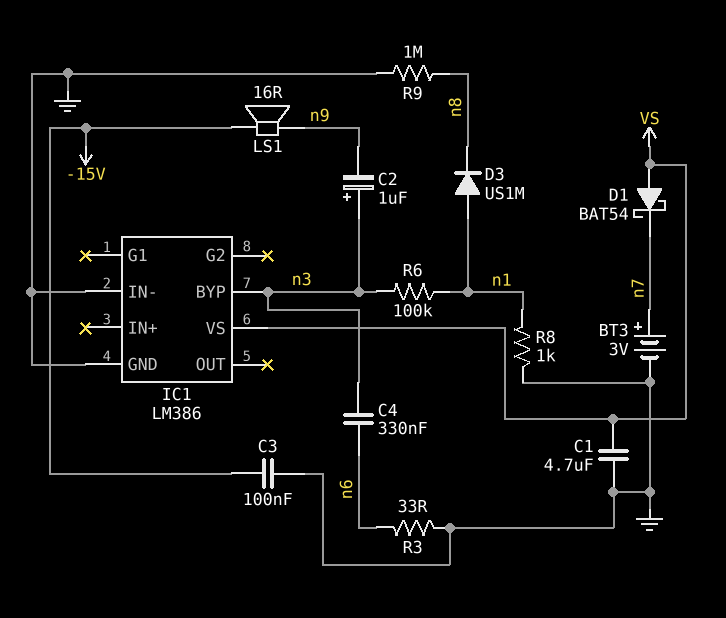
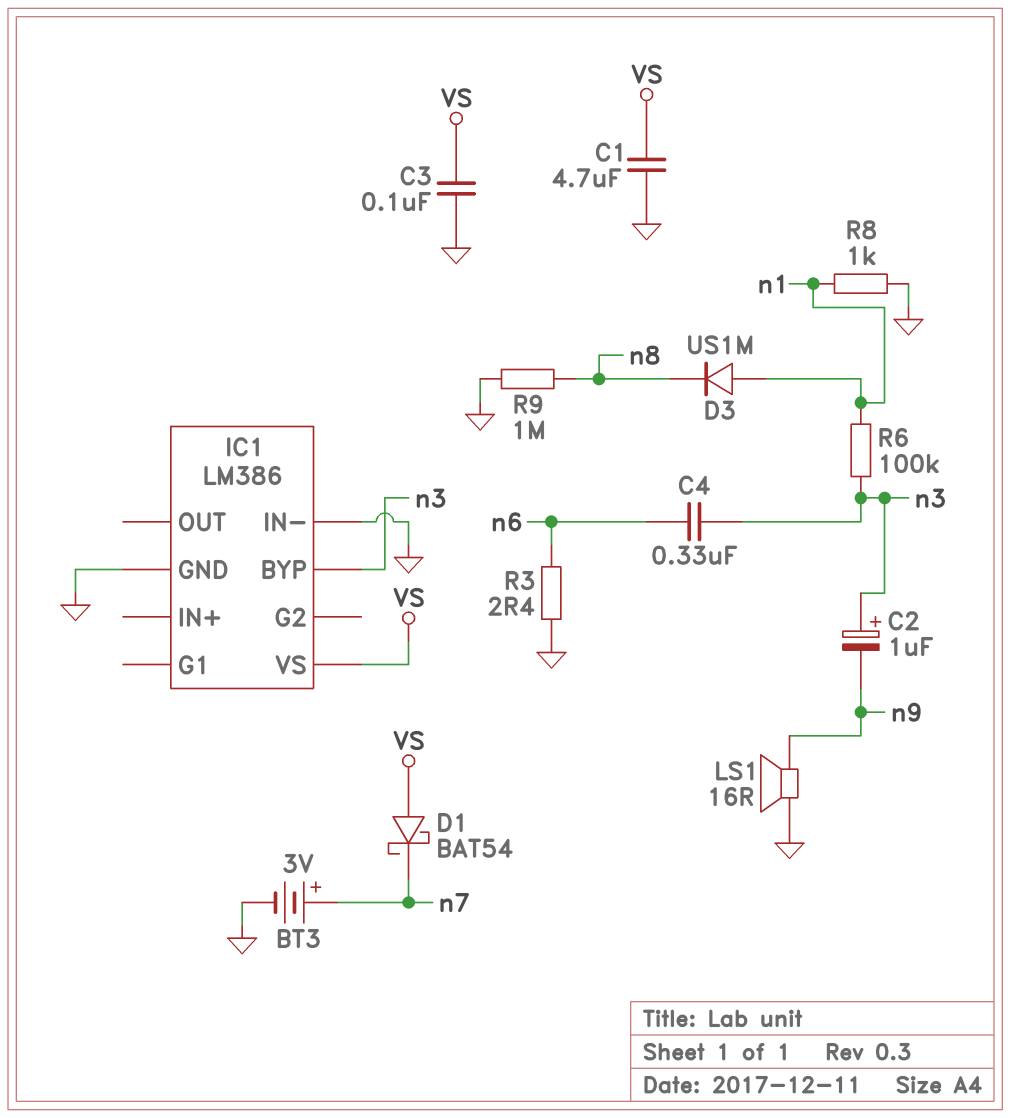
C3: 100nF (-15V, GND) -> 100nF (GND, VS)
LS1: speaker 16R (-15V, n9) -> speaker 16R (GND, n9)
R3: 33 (GND, n6) -> 2.4 (GND, n6)

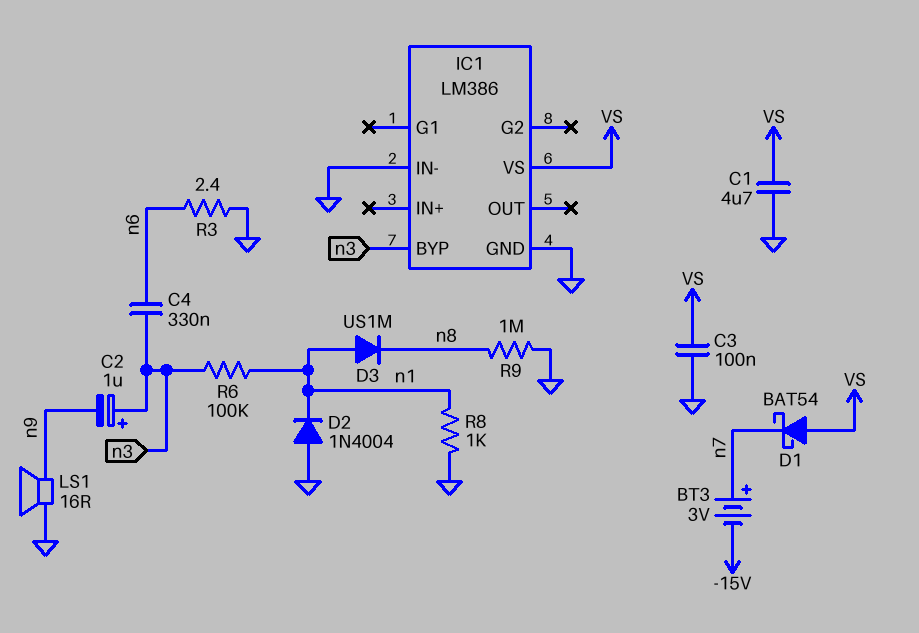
BT3: 3V (plus n7, minus GND) -> 3V (plus n7, minus -15V)
D2: none -> diode 1N4004 (A GND, K n1)

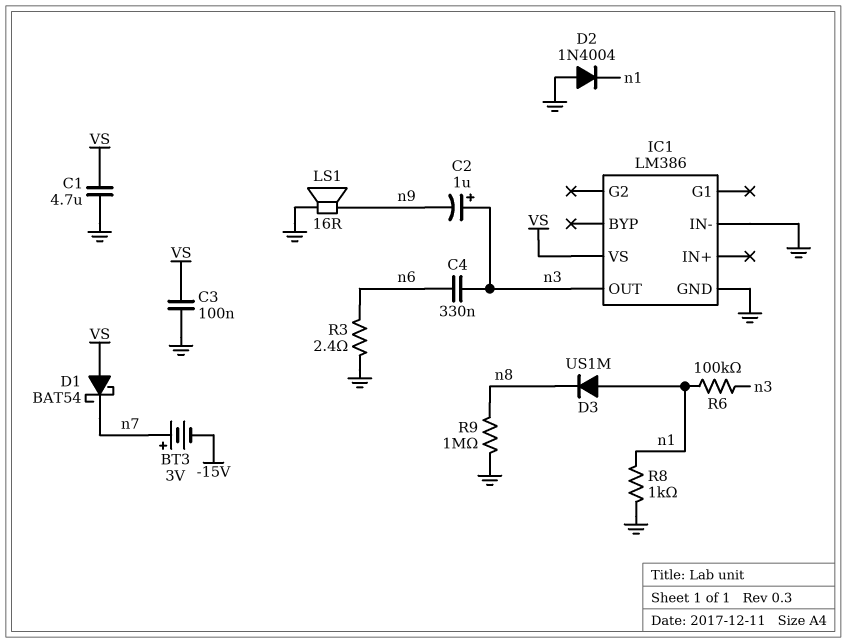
IC1 pin BYP: n3 -> none
IC1 pin OUT: none -> n3

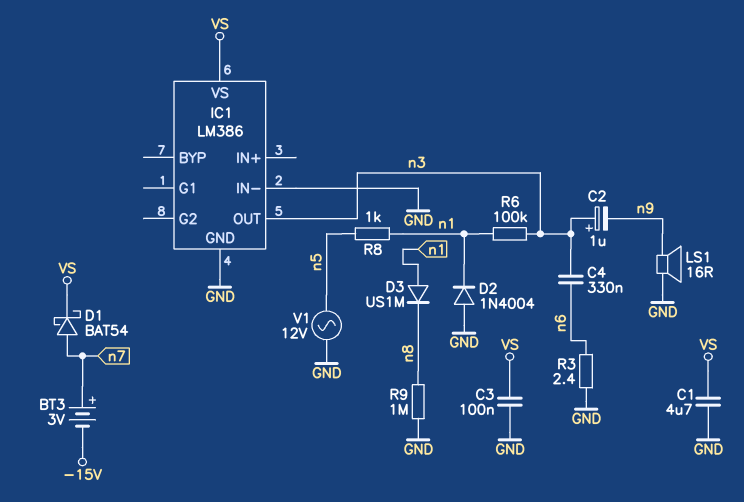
D1: schottky BAT54 (A VS, K n7) -> schottky BAT54 (A n7, K VS)
R8: 1k (GND, n1) -> 1k (n1, n5)
V1: none -> AC 12V (GND, n5)

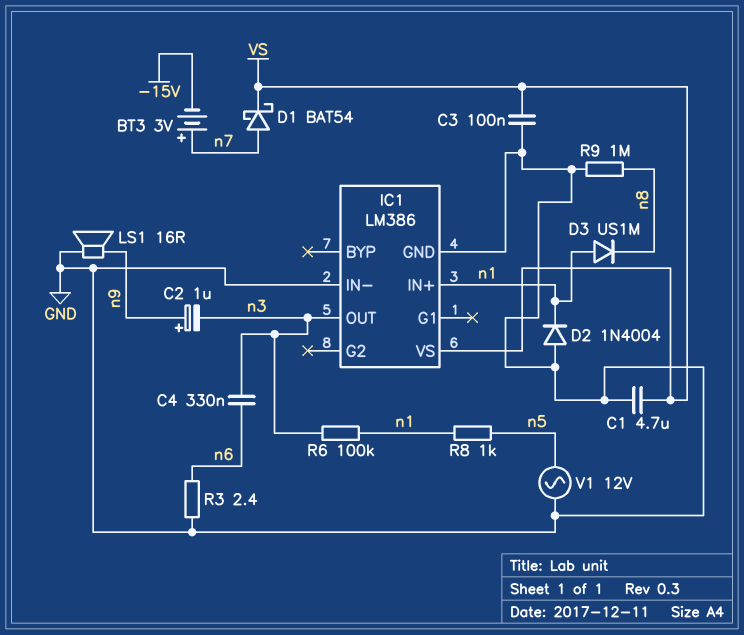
C2: 1uF (plus n3, minus n9) -> 1uF (plus n9, minus n3)
IC1 pin IN+: none -> n1

